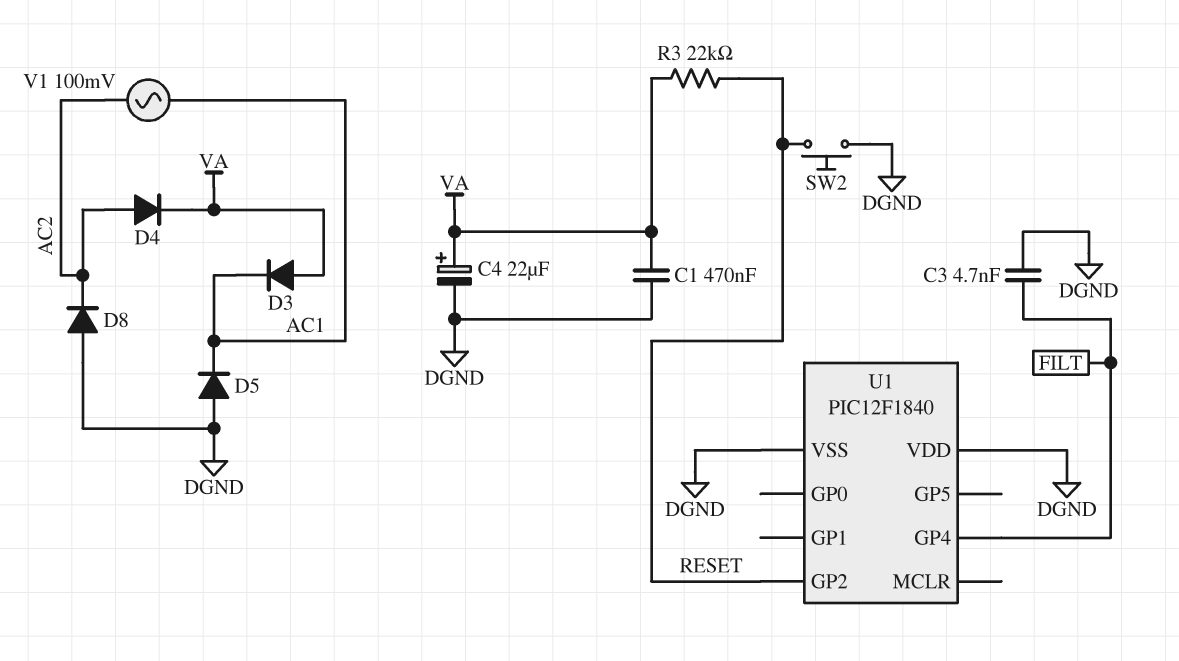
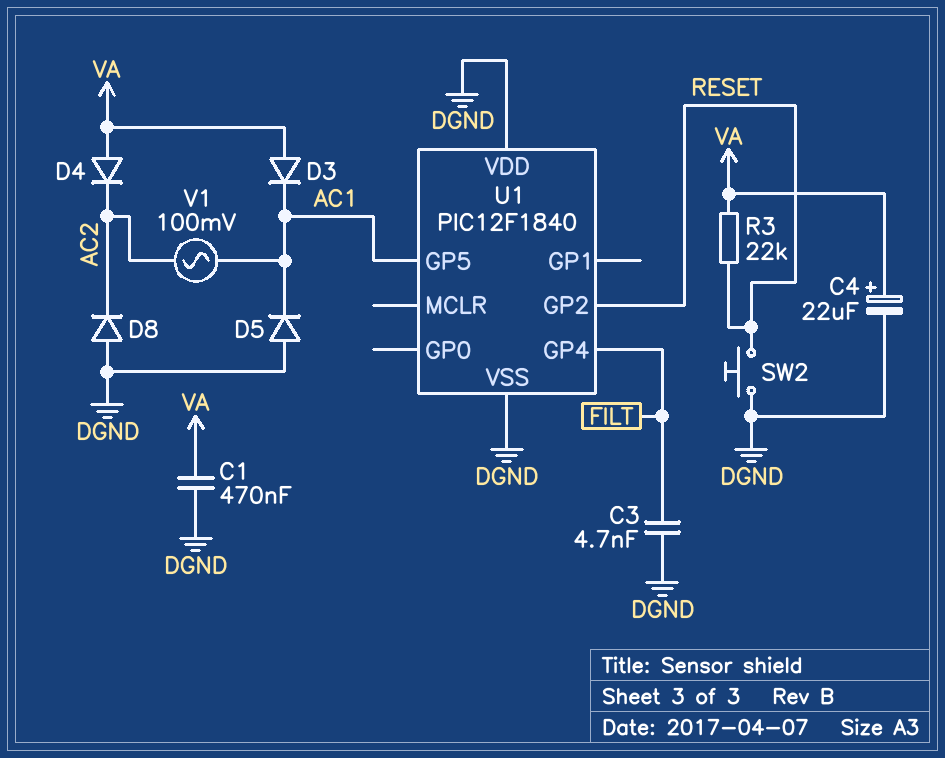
D4: diode (A AC2, K VA) -> diode (A VA, K AC2)
U1 pin GP5: none -> AC1

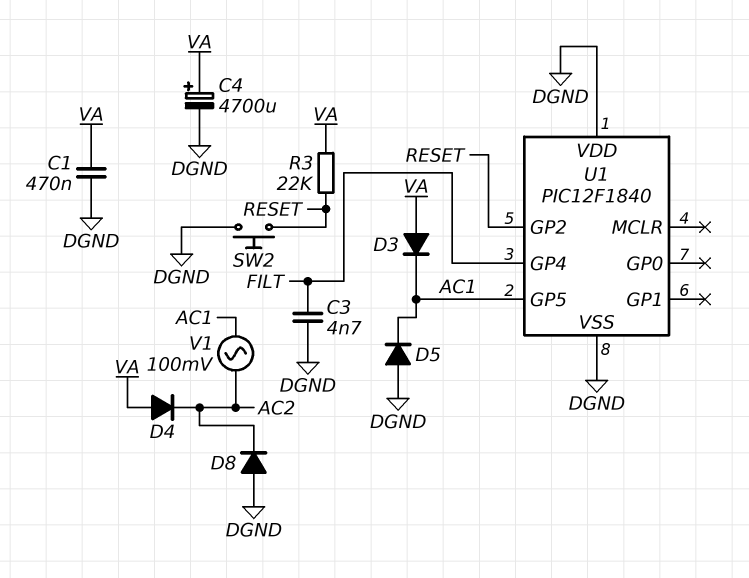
C4: 22uF (plus VA, minus DGND) -> 4700uF (plus VA, minus DGND)

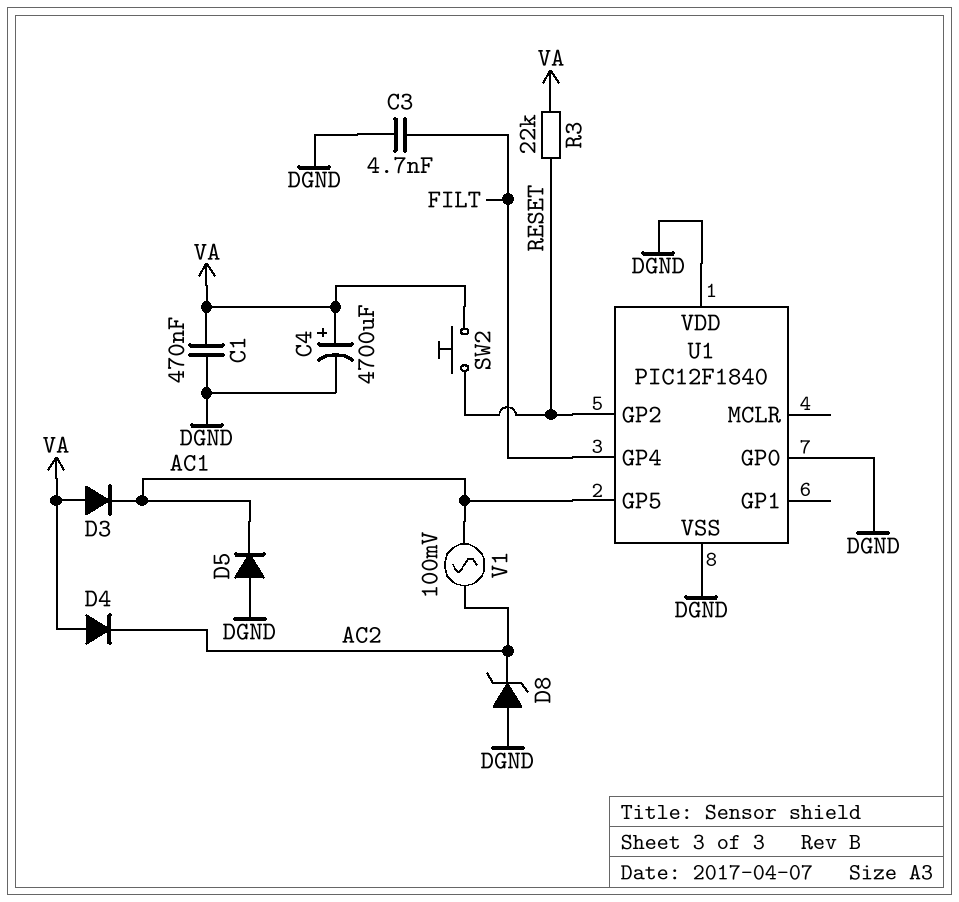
D8: diode (A DGND, K AC2) -> zener (A DGND, K AC2)
SW2: button (DGND, RESET) -> button (RESET, VA)
U1 pin GP0: none -> DGND

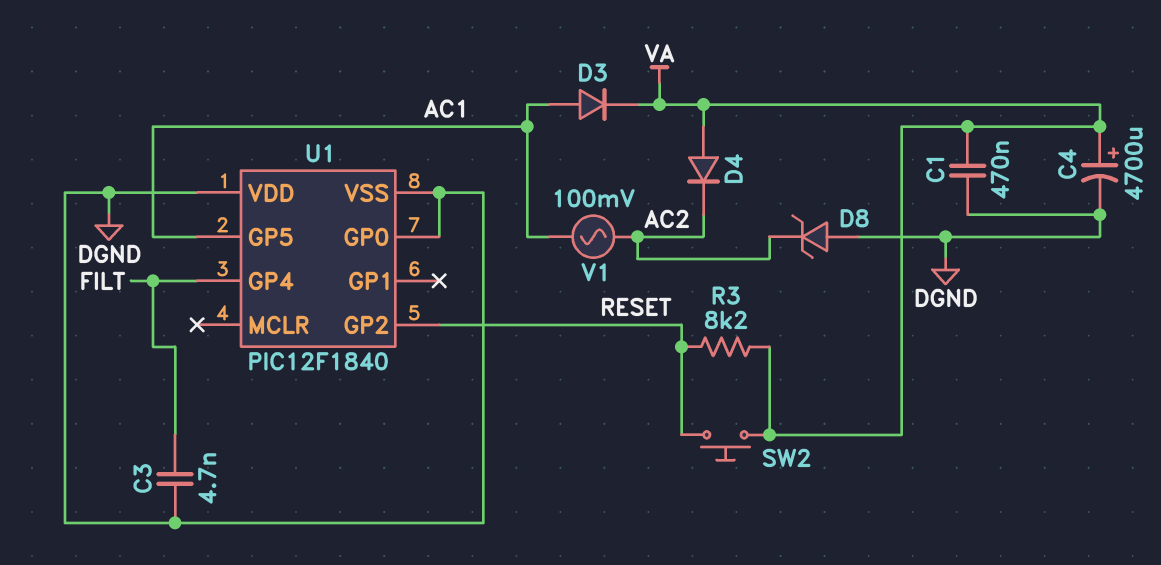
D3: diode (A VA, K AC1) -> diode (A AC1, K VA)
D5: diode (A DGND, K AC1) -> none
R3: 22k (RESET, VA) -> 8.2k (RESET, VA)

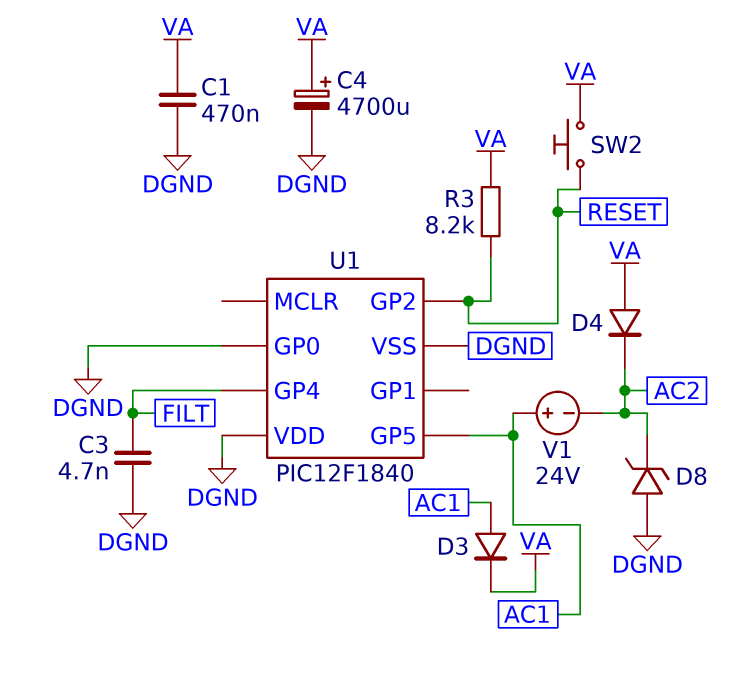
V1: AC 100mV (AC1, AC2) -> 24V (plus AC1, minus AC2)

